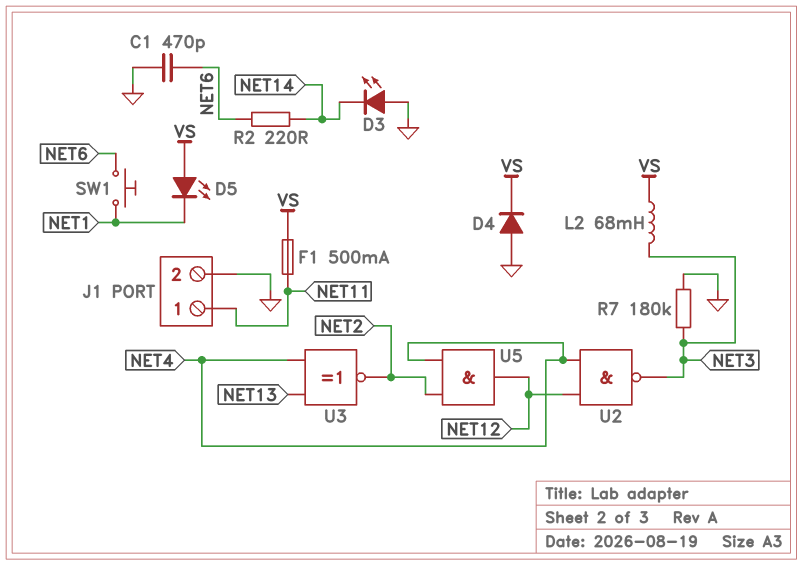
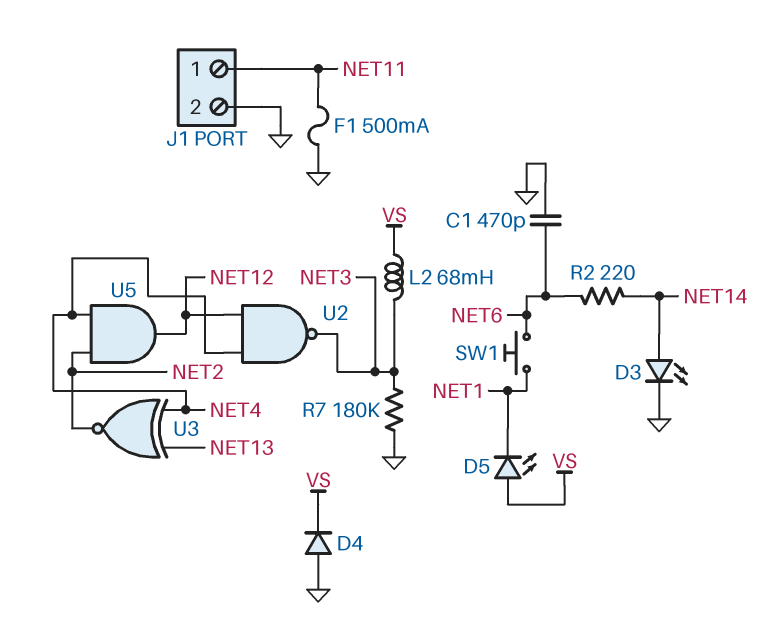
D3: LED (A GND, K NET14) -> LED (A NET14, K GND)
F1: 500mA (NET11, VS) -> 500mA (GND, NET11)

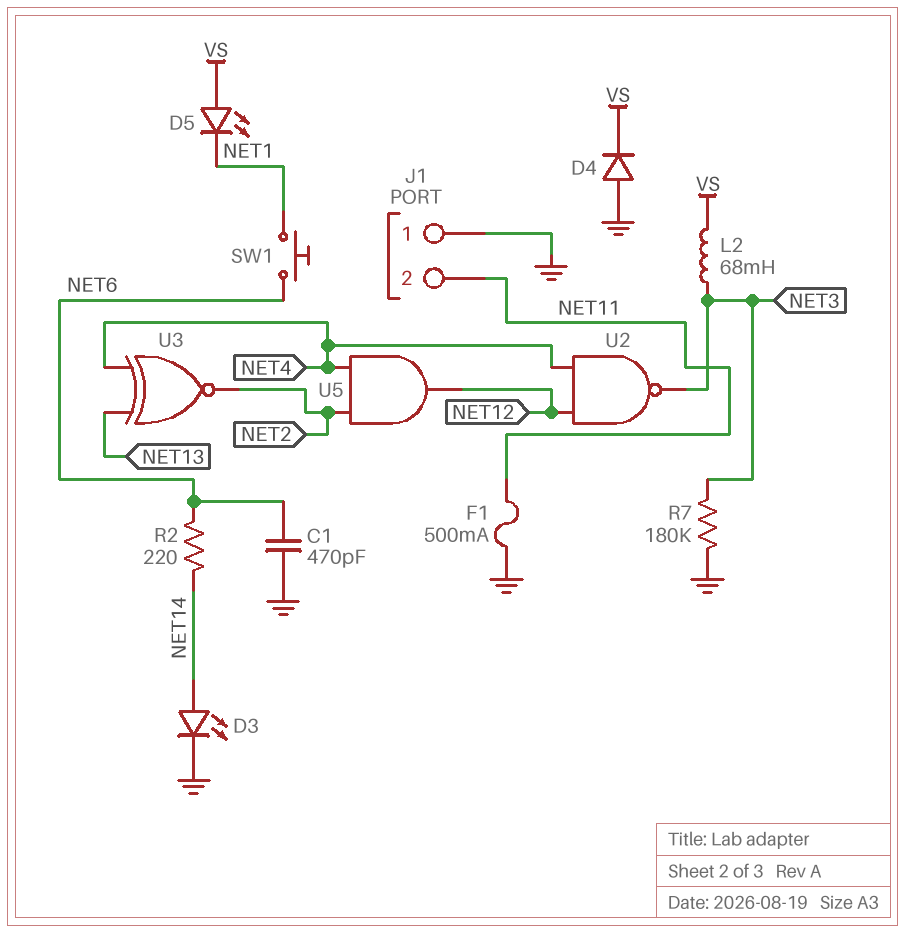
J1 pin 1: NET11 -> GND
J1 pin 2: GND -> NET11

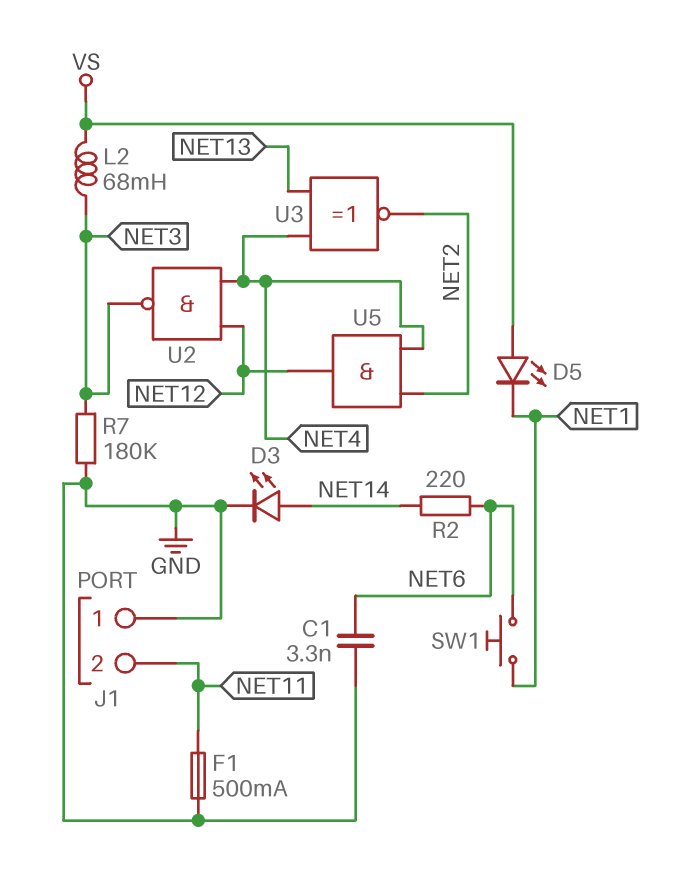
C1: 470pF (GND, NET6) -> 3.3nF (GND, NET6)
D4: diode (A GND, K VS) -> none

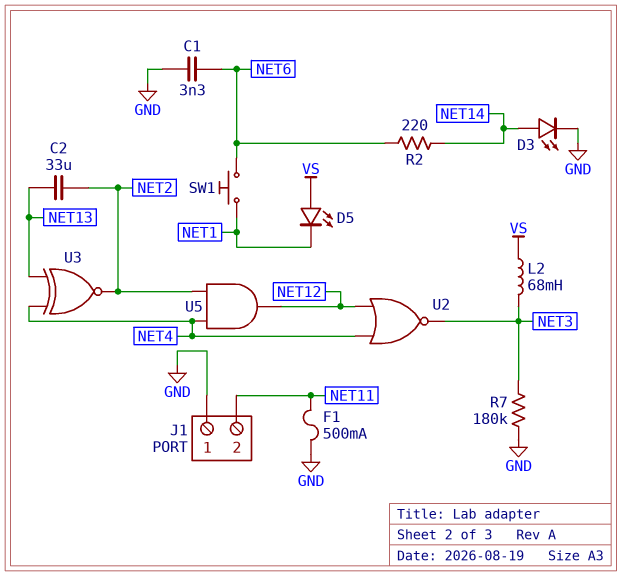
C2: none -> 33uF (NET2, NET13)
U2: NAND (in NET4, in NET12, out NET3) -> NOR (in NET4, in NET12, out NET3)

